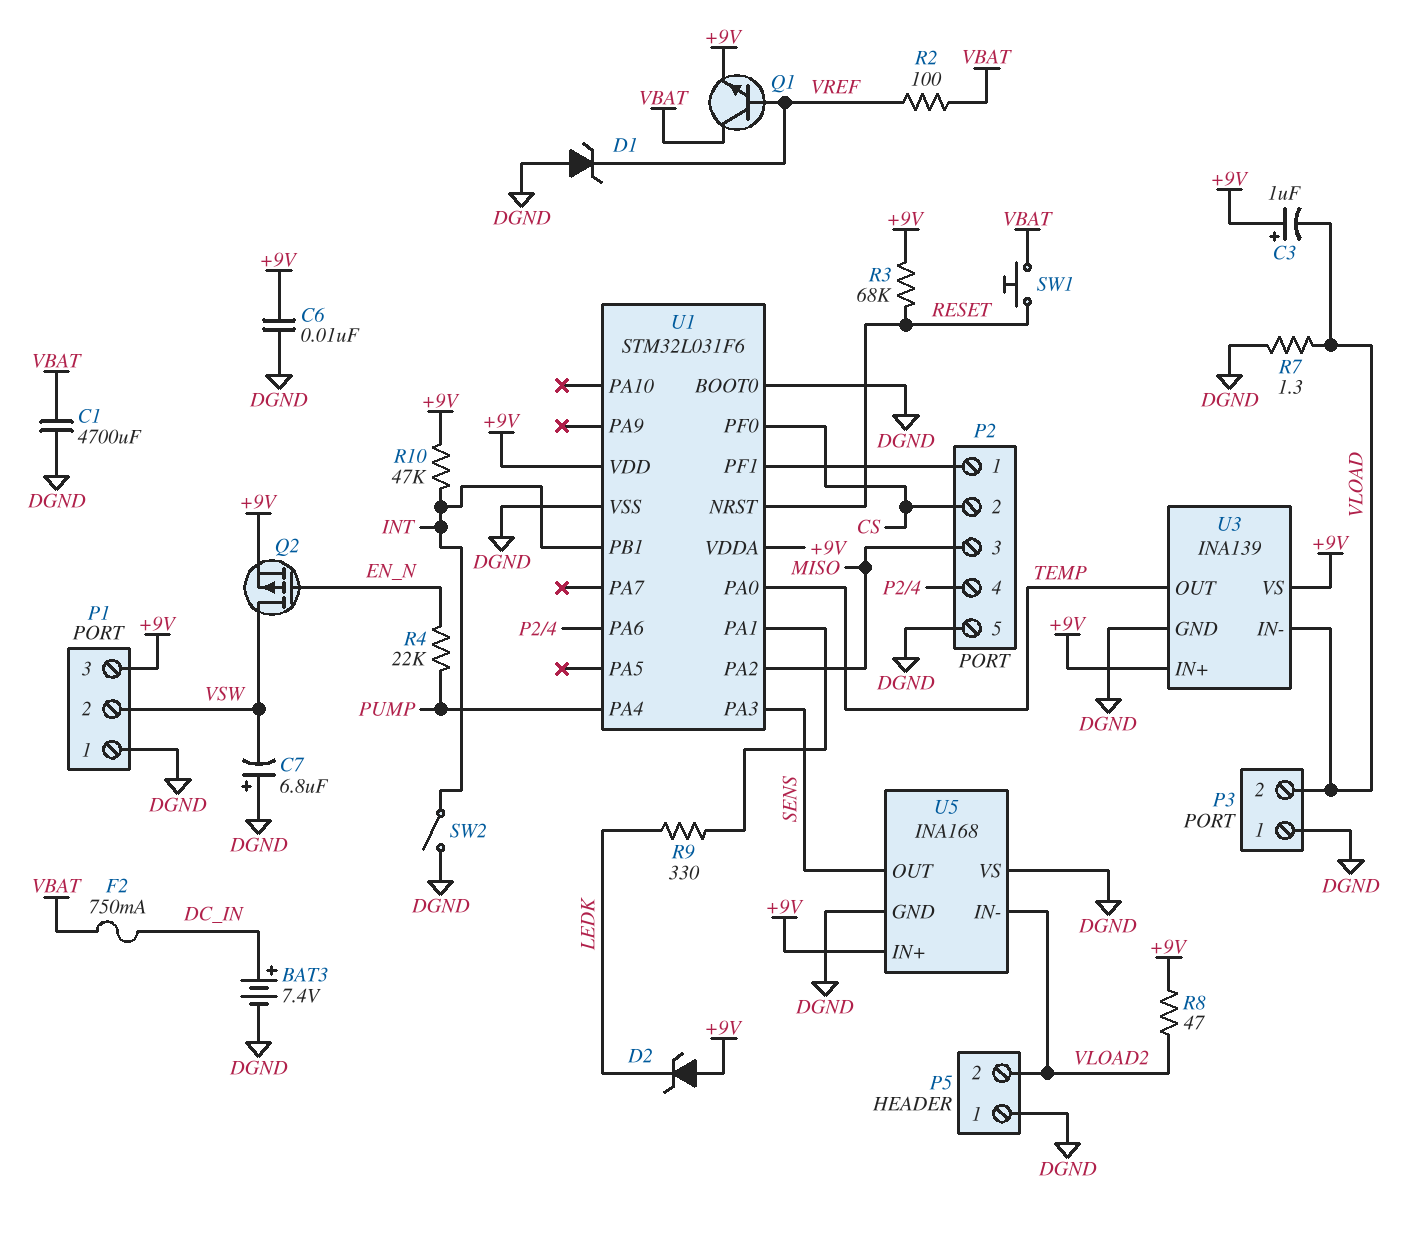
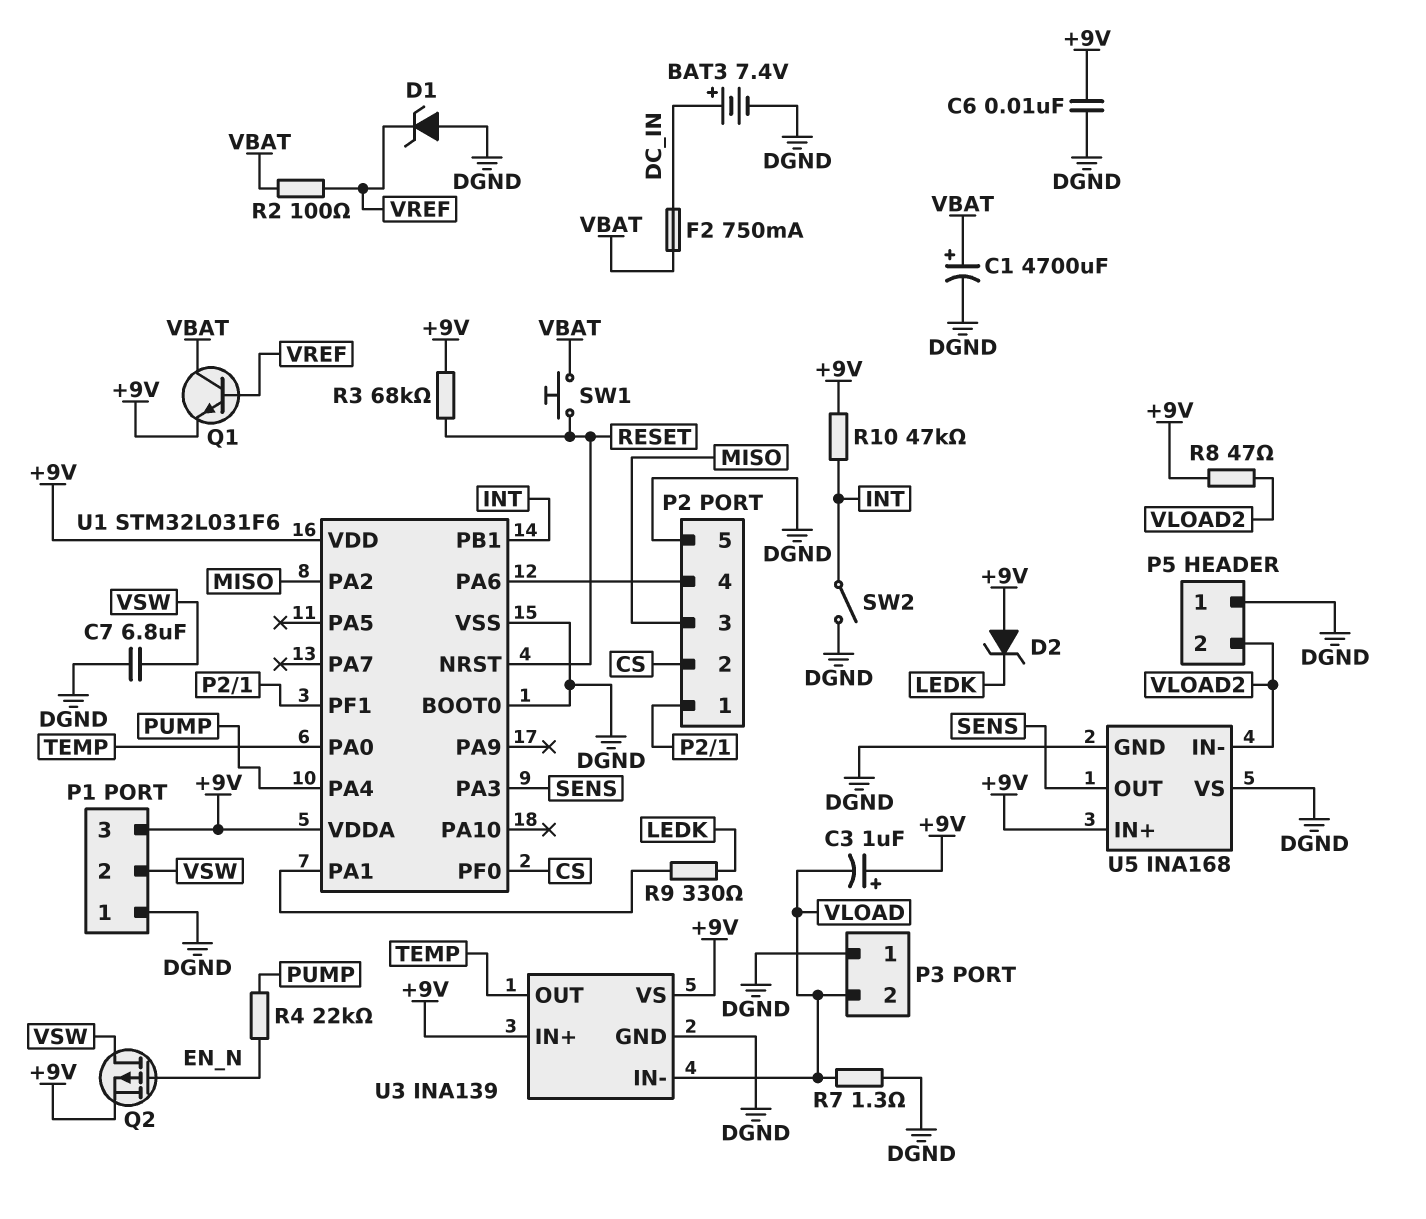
C1: 4700uF (DGND, VBAT) -> 4700uF (plus VBAT, minus DGND)
C7: 6.8uF (plus DGND, minus VSW) -> 6.8uF (DGND, VSW)

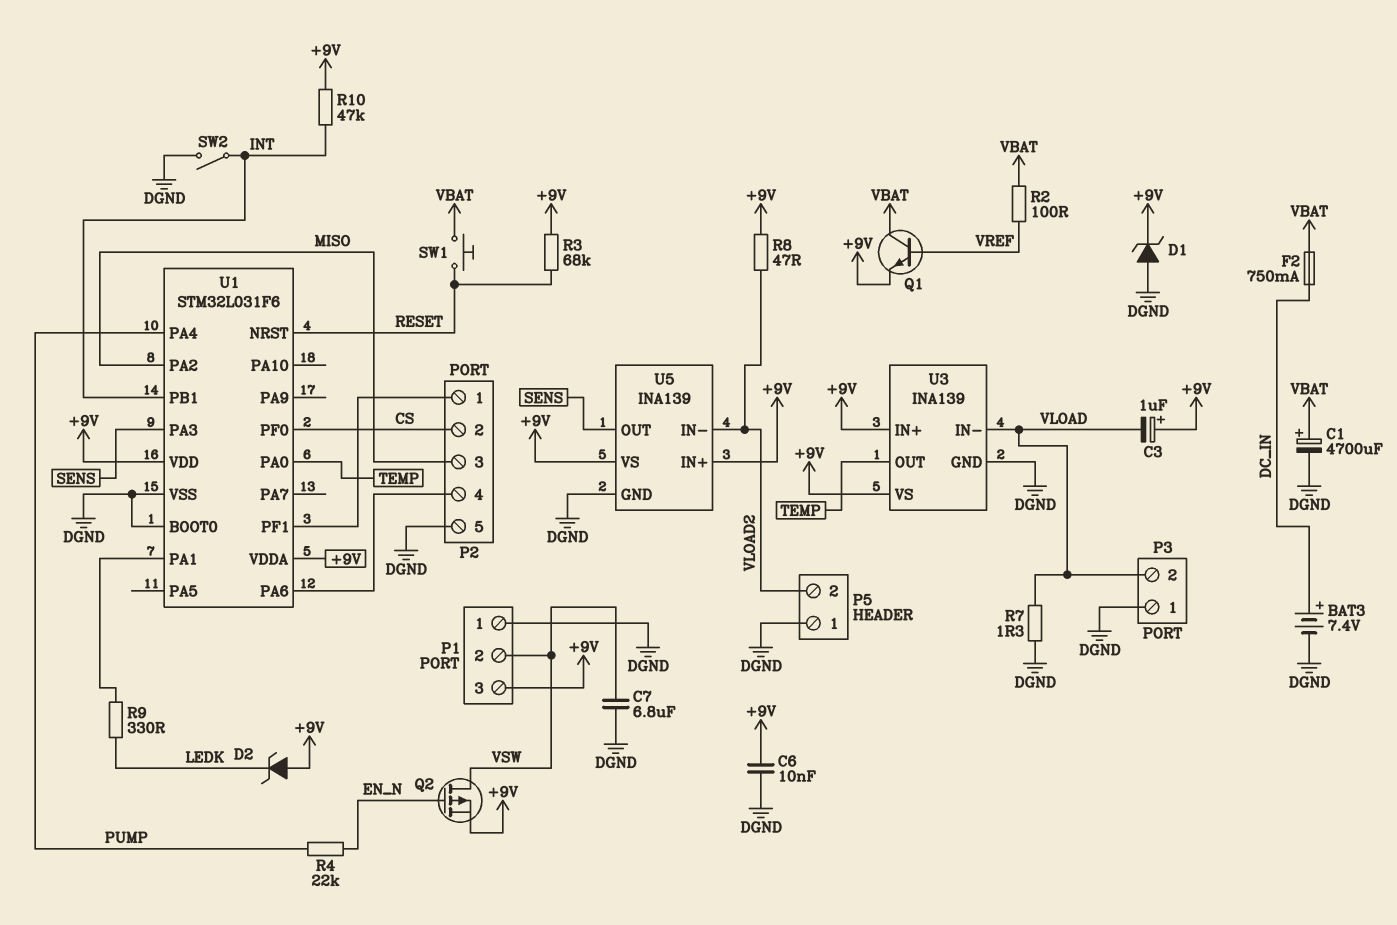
D1: zener (A DGND, K VREF) -> zener (A DGND, K +9V)
U5: INA168 -> INA139
U5 pin VS: DGND -> +9V

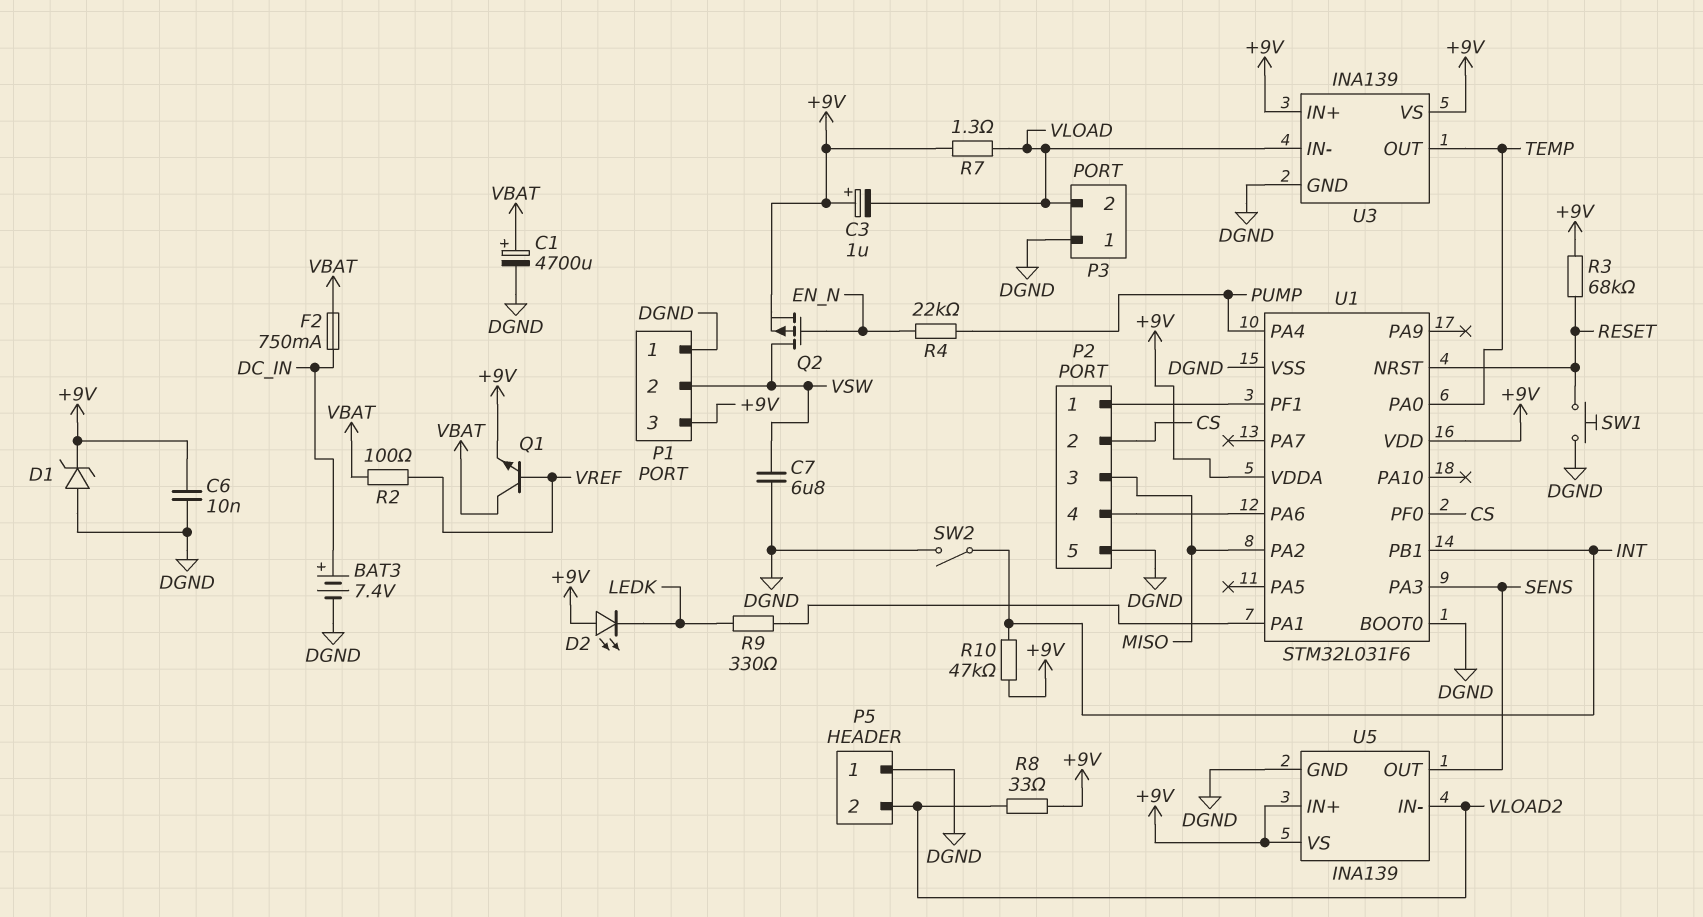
D2: zener (A +9V, K LEDK) -> LED (A +9V, K LEDK)
R7: 1.3 (DGND, VLOAD) -> 1.3 (+9V, VLOAD)
R8: 47 (+9V, VLOAD2) -> 33 (+9V, VLOAD2)
SW1: button (RESET, VBAT) -> button (DGND, RESET)

